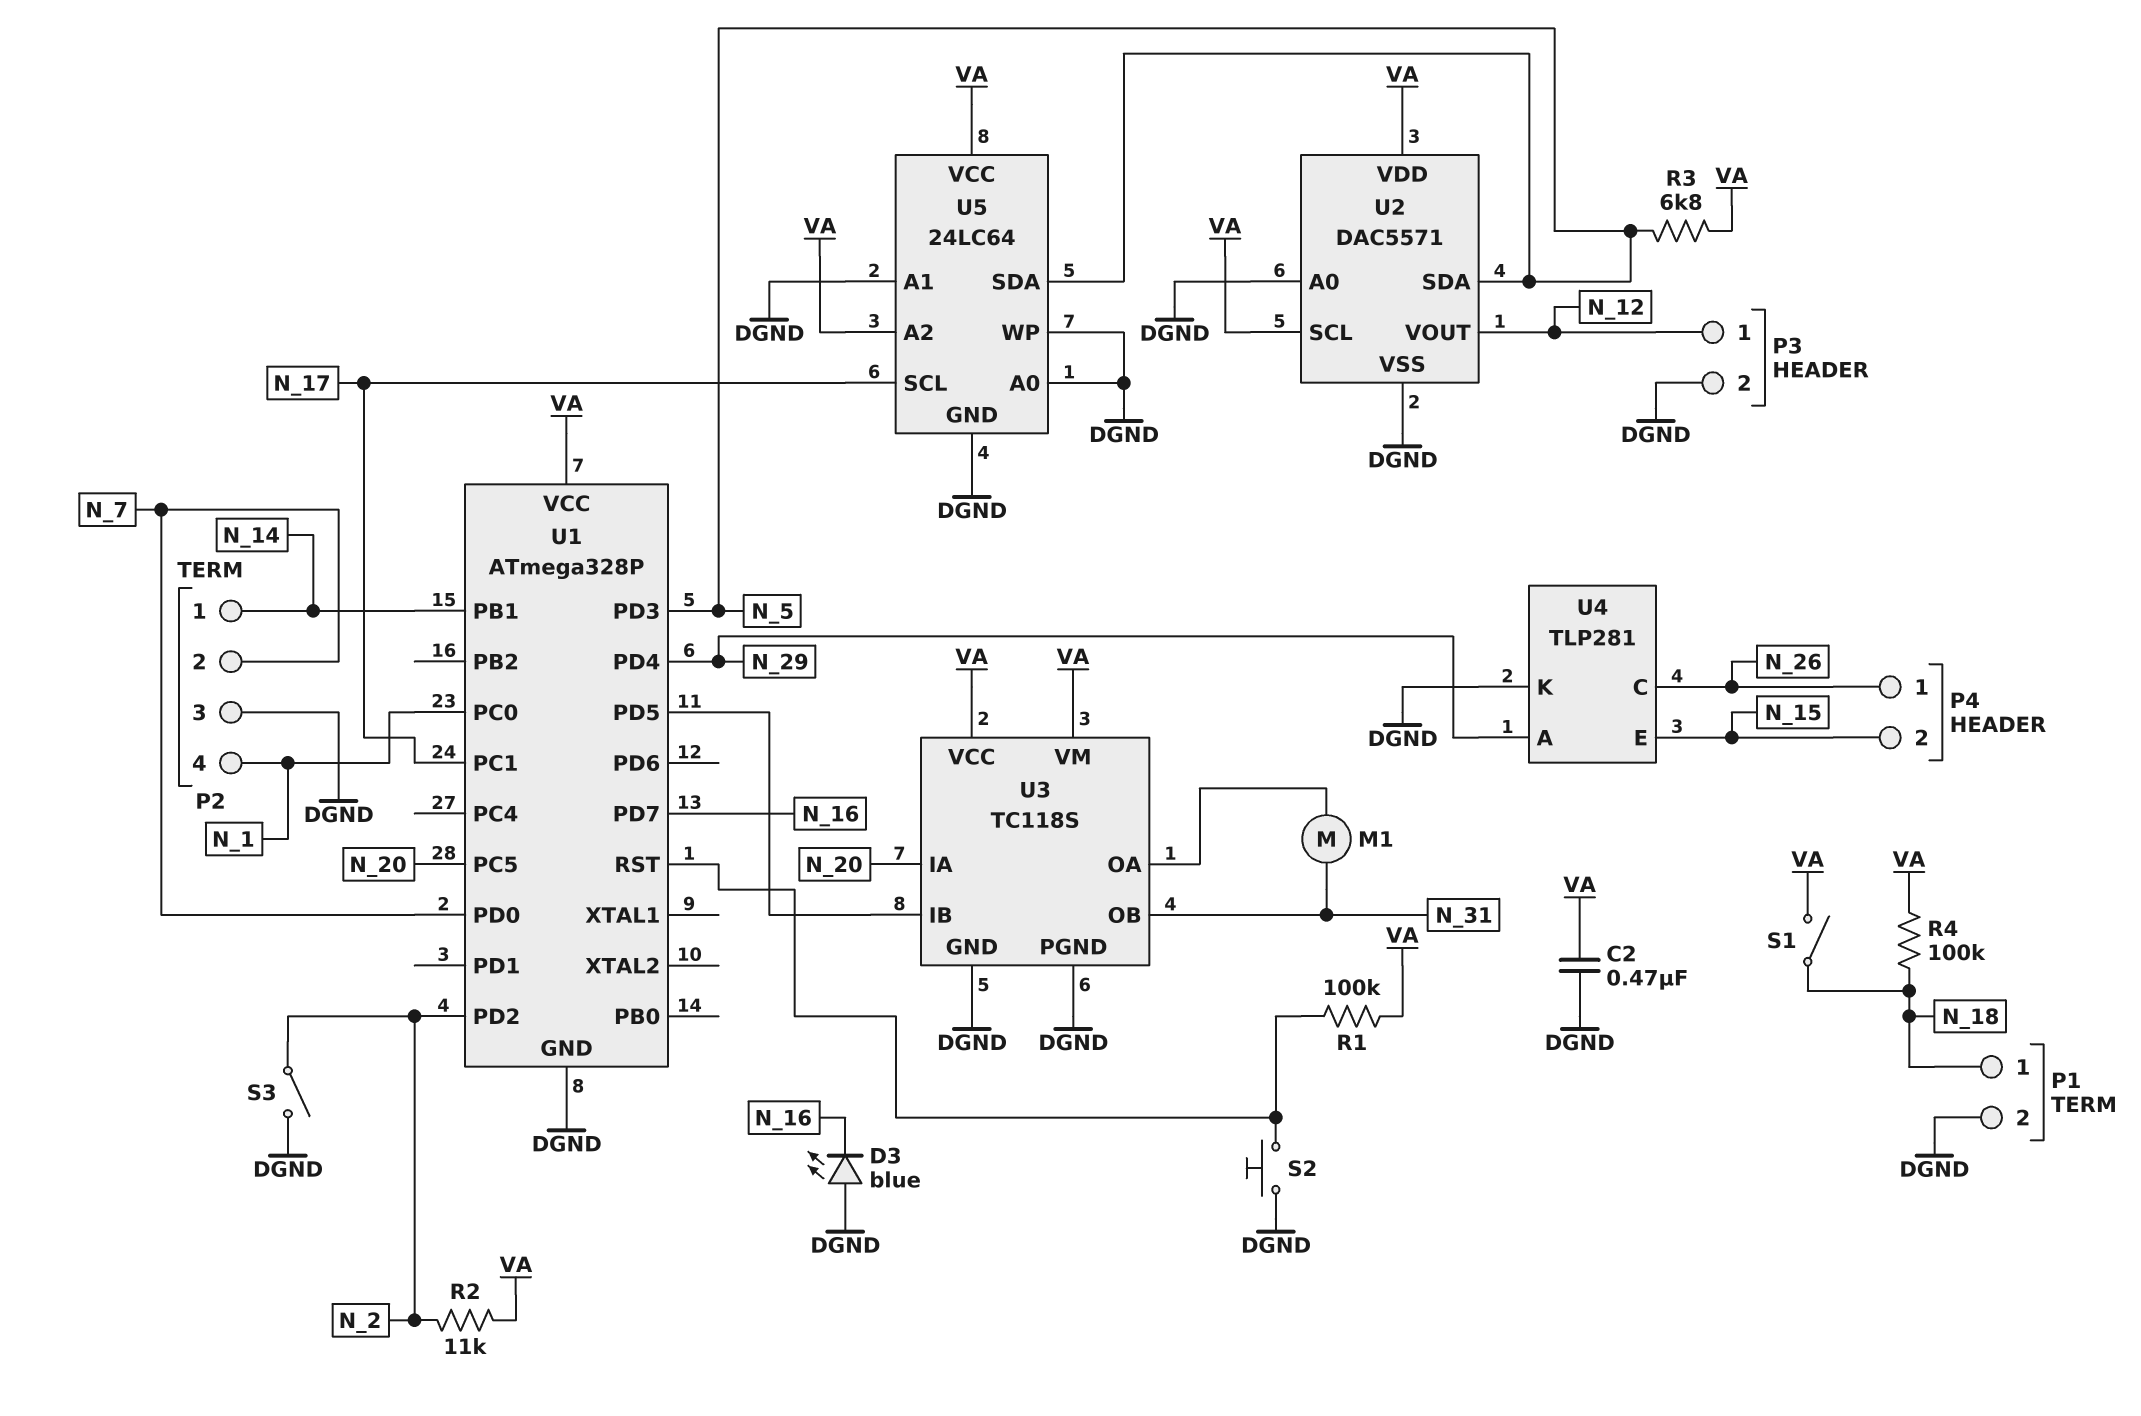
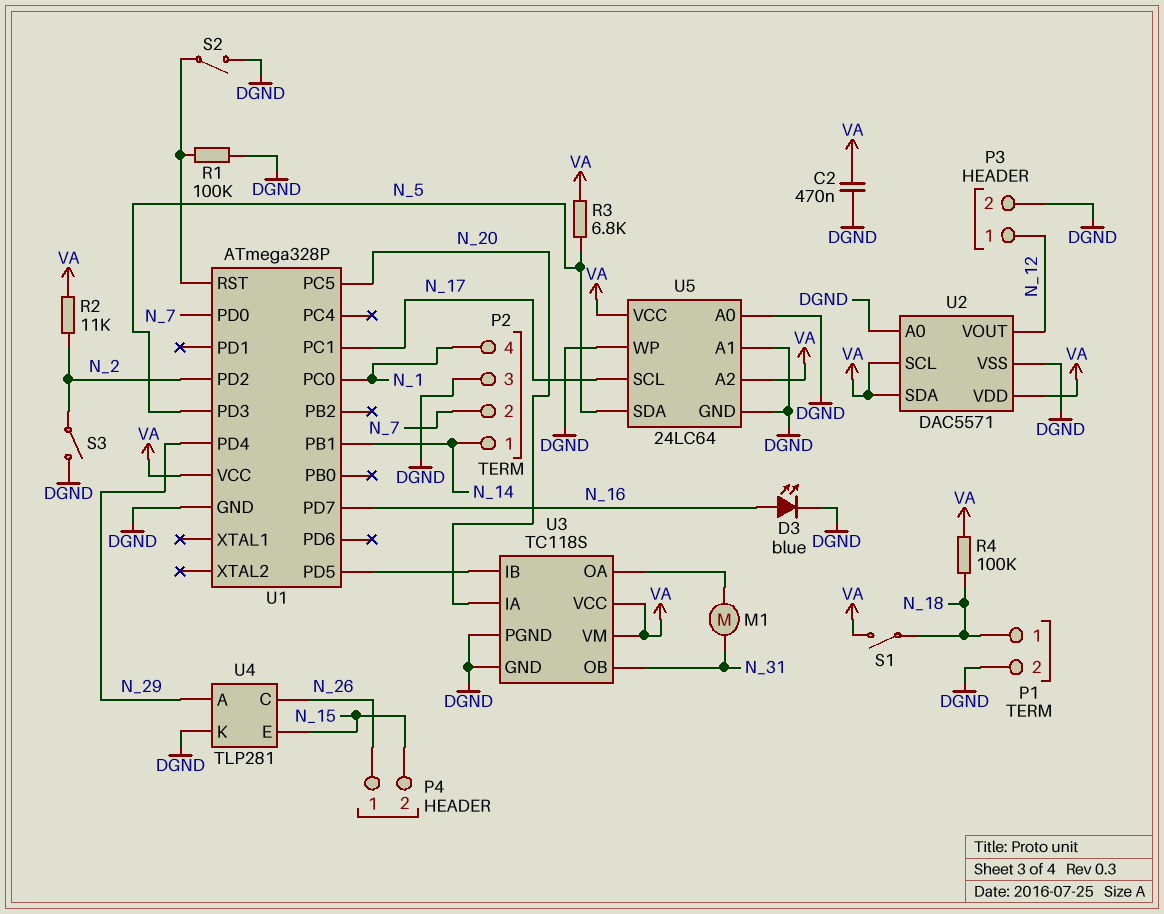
D3: LED blue (A DGND, K N_16) -> LED blue (A N_16, K DGND)
R1: 100k (U1/RST, VA) -> 100k (DGND, U1/RST)
S2: button (DGND, U1/RST) -> switch (DGND, U1/RST)
U2 pin SDA: N_5 -> VA

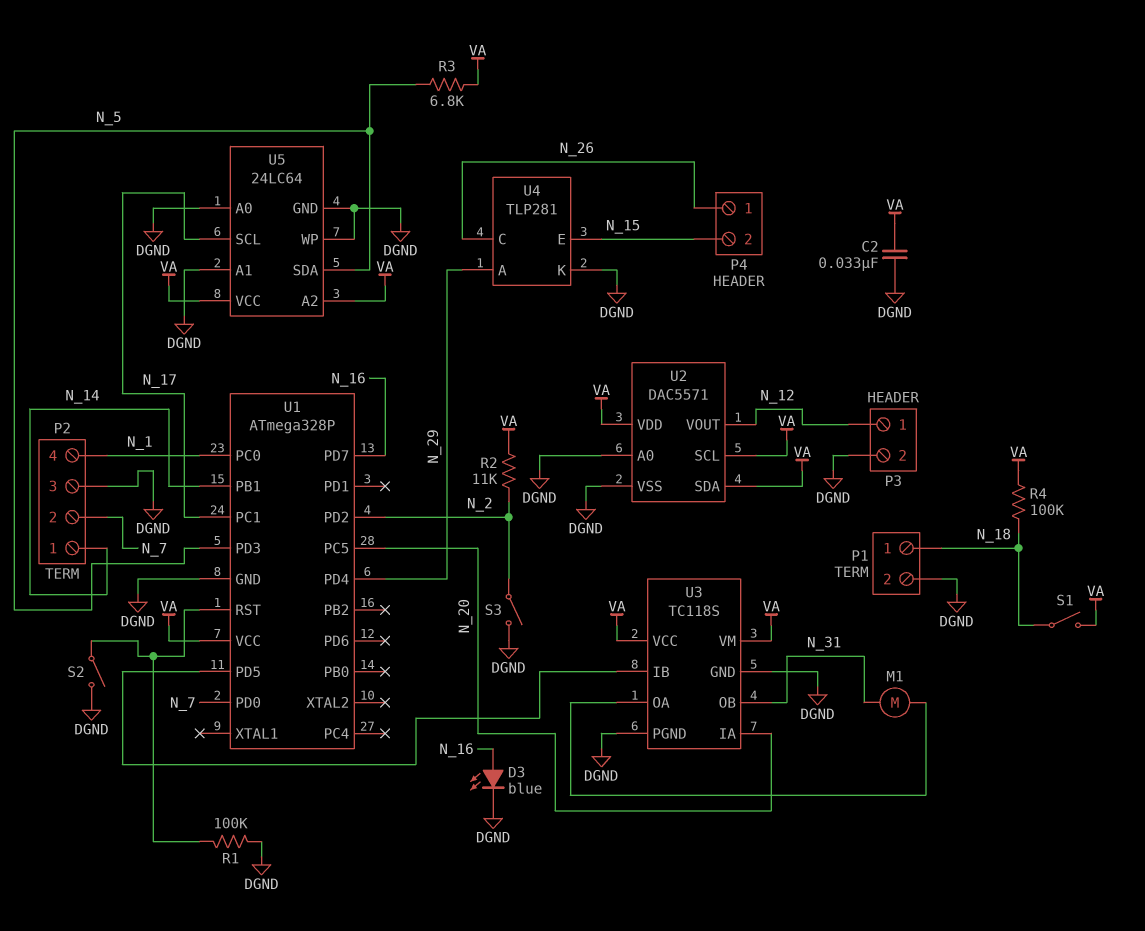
C2: 470nF (DGND, VA) -> 33nF (DGND, VA)

